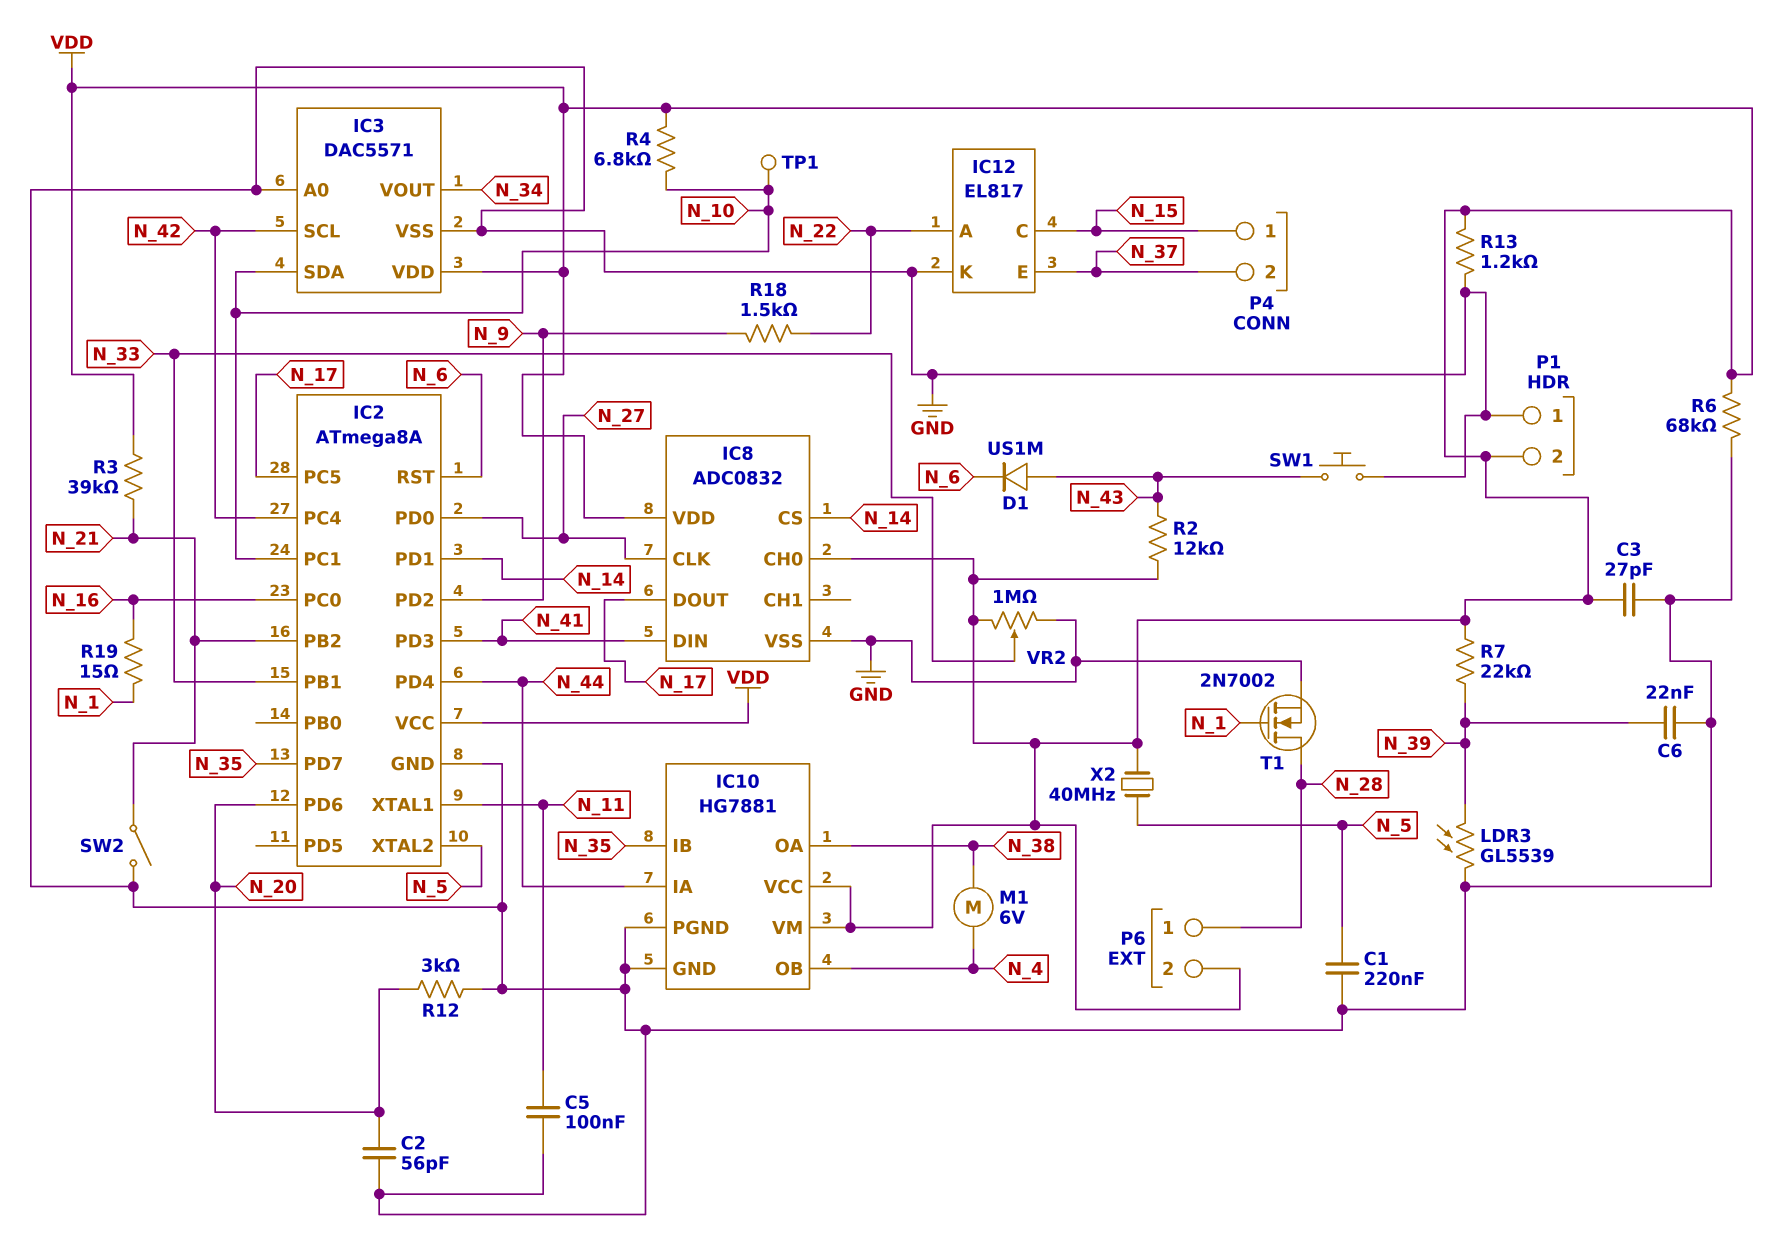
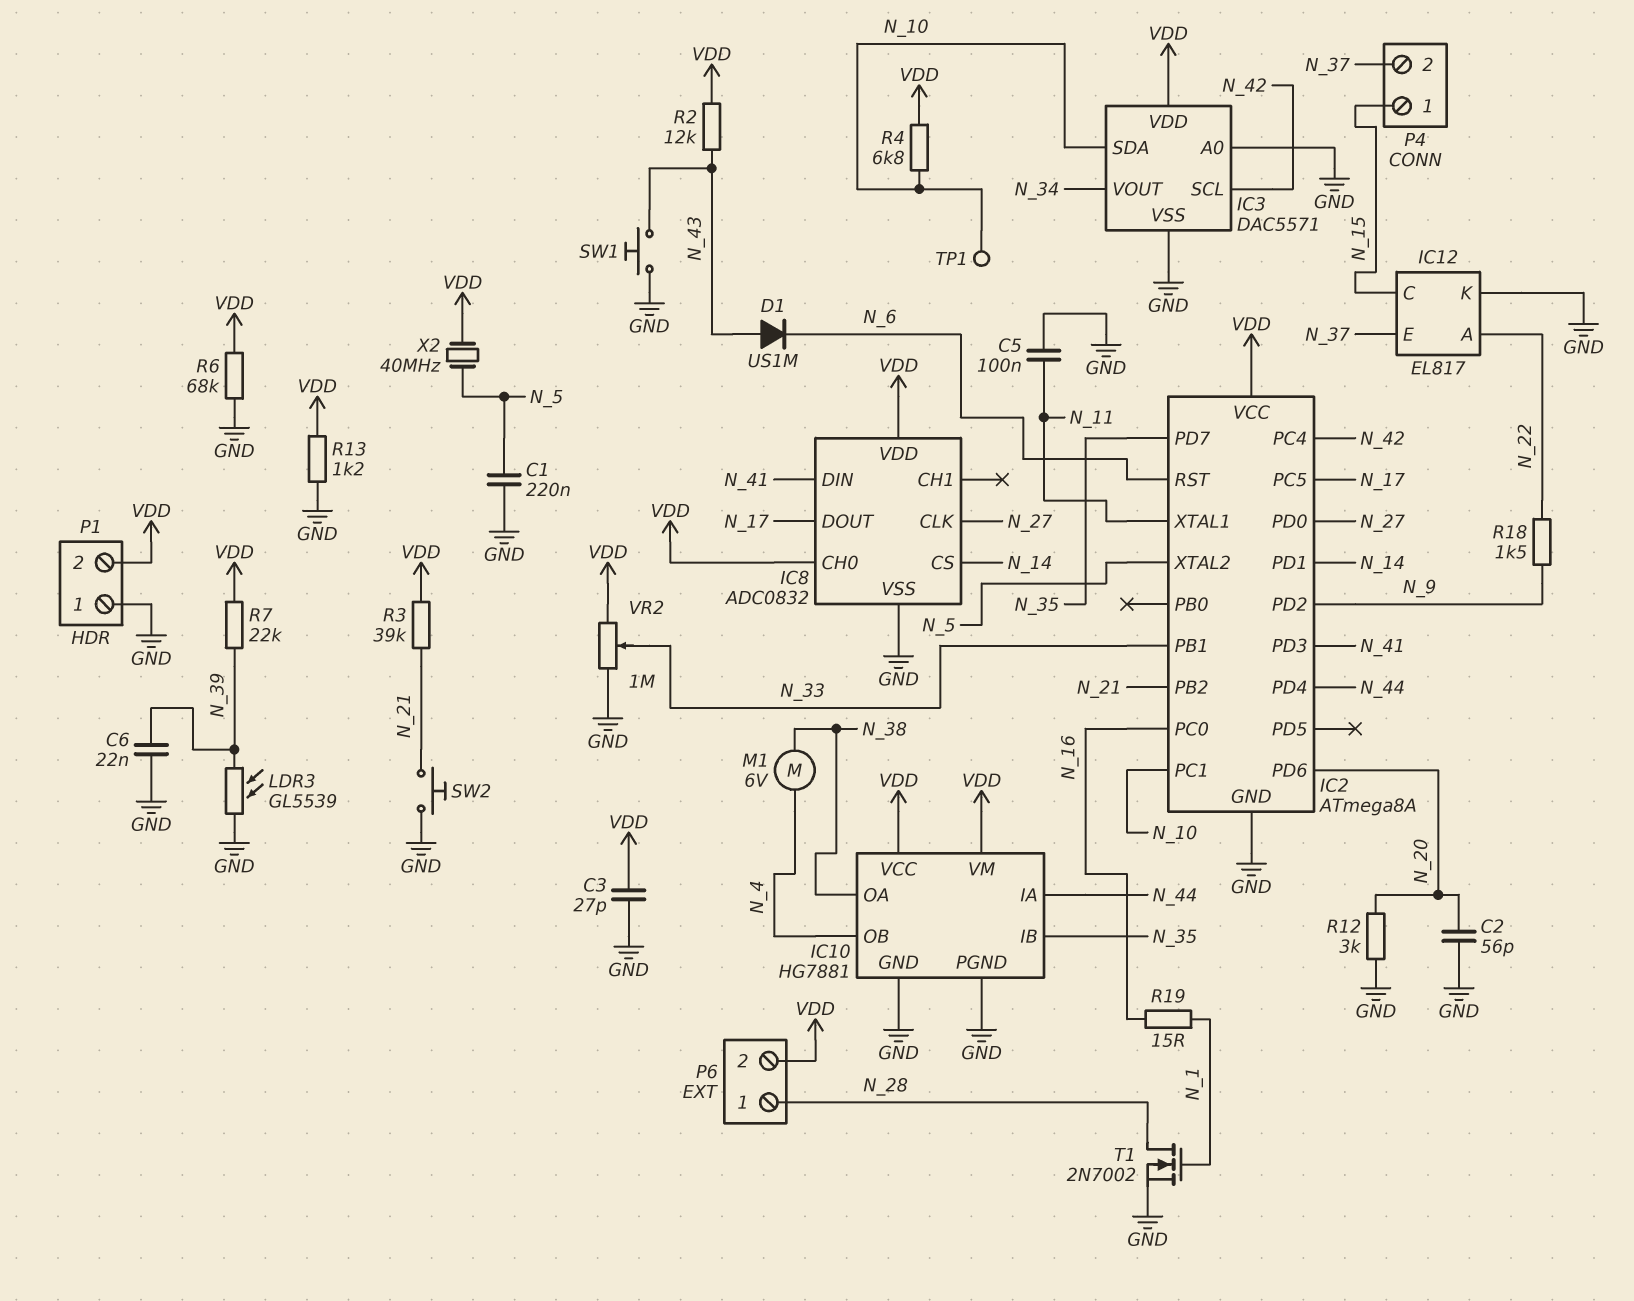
SW2: switch (GND, N_21) -> button (GND, N_21)

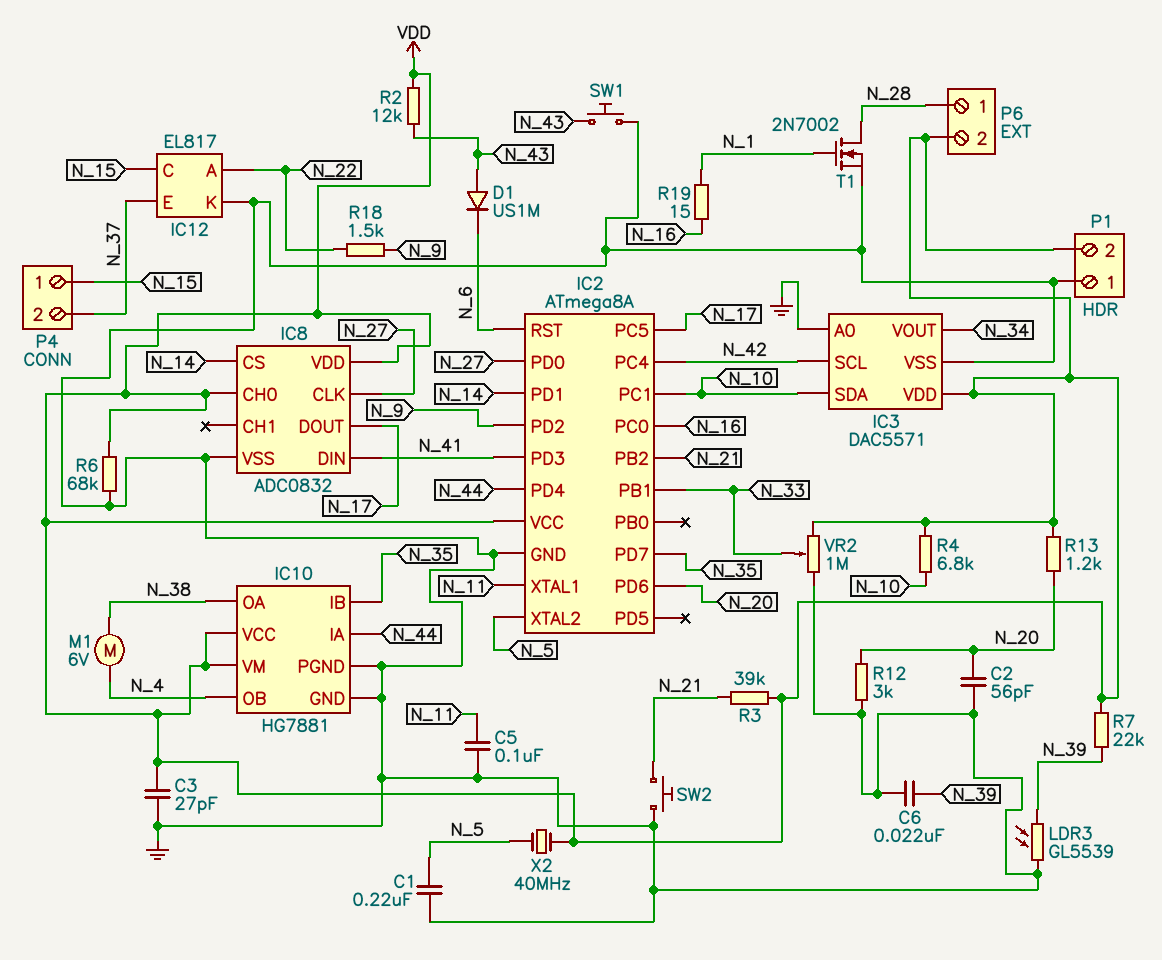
R13: 1.2k (GND, VDD) -> 1.2k (N_20, VDD)
TP1: test point (N_10) -> none

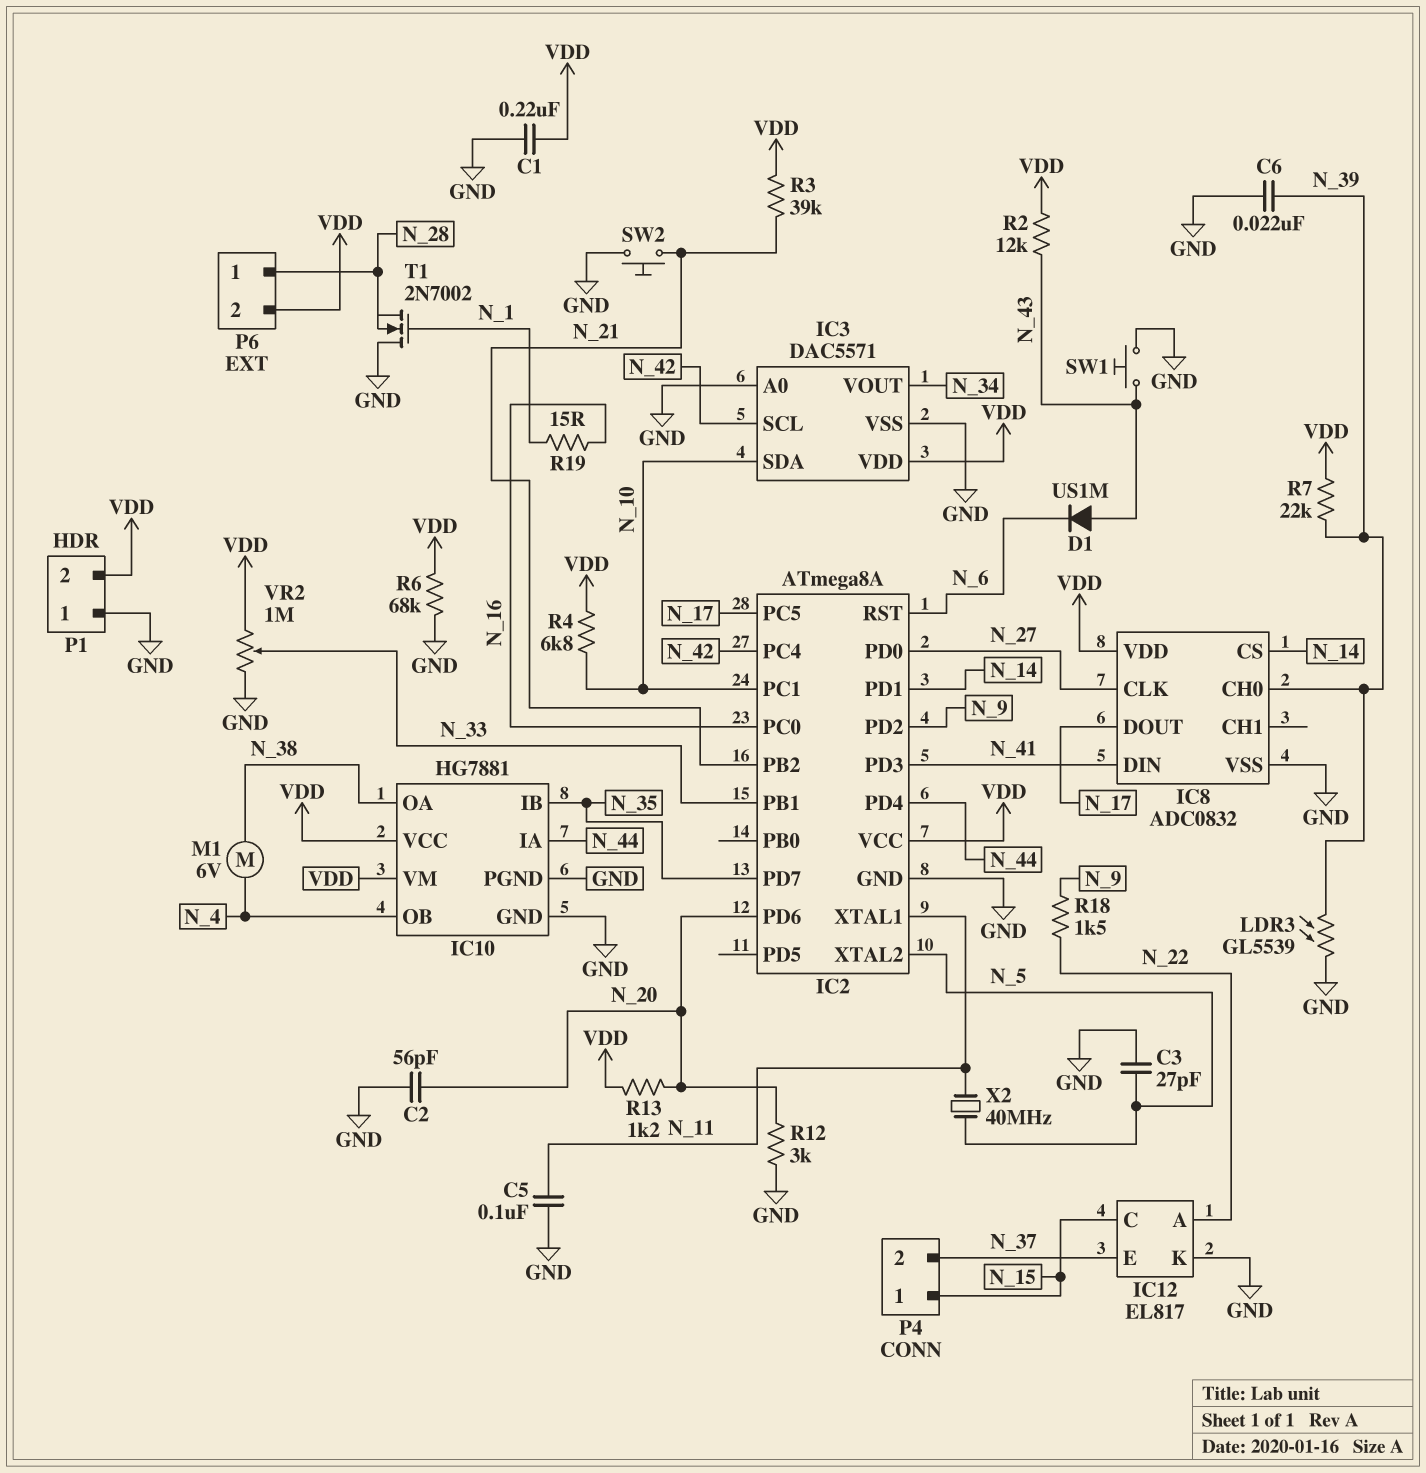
C1: 220nF (GND, N_5) -> 220nF (GND, VDD)
C3: 27pF (GND, VDD) -> 27pF (GND, N_5)
IC8 pin CH0: VDD -> N_39
T1: NMOS 2N7002 (G N_1, D N_28, S GND) -> NMOS 2N7002 (G N_1, D GND, S N_28)
X2: 40MHz (N_5, VDD) -> 40MHz (N_5, N_11)

